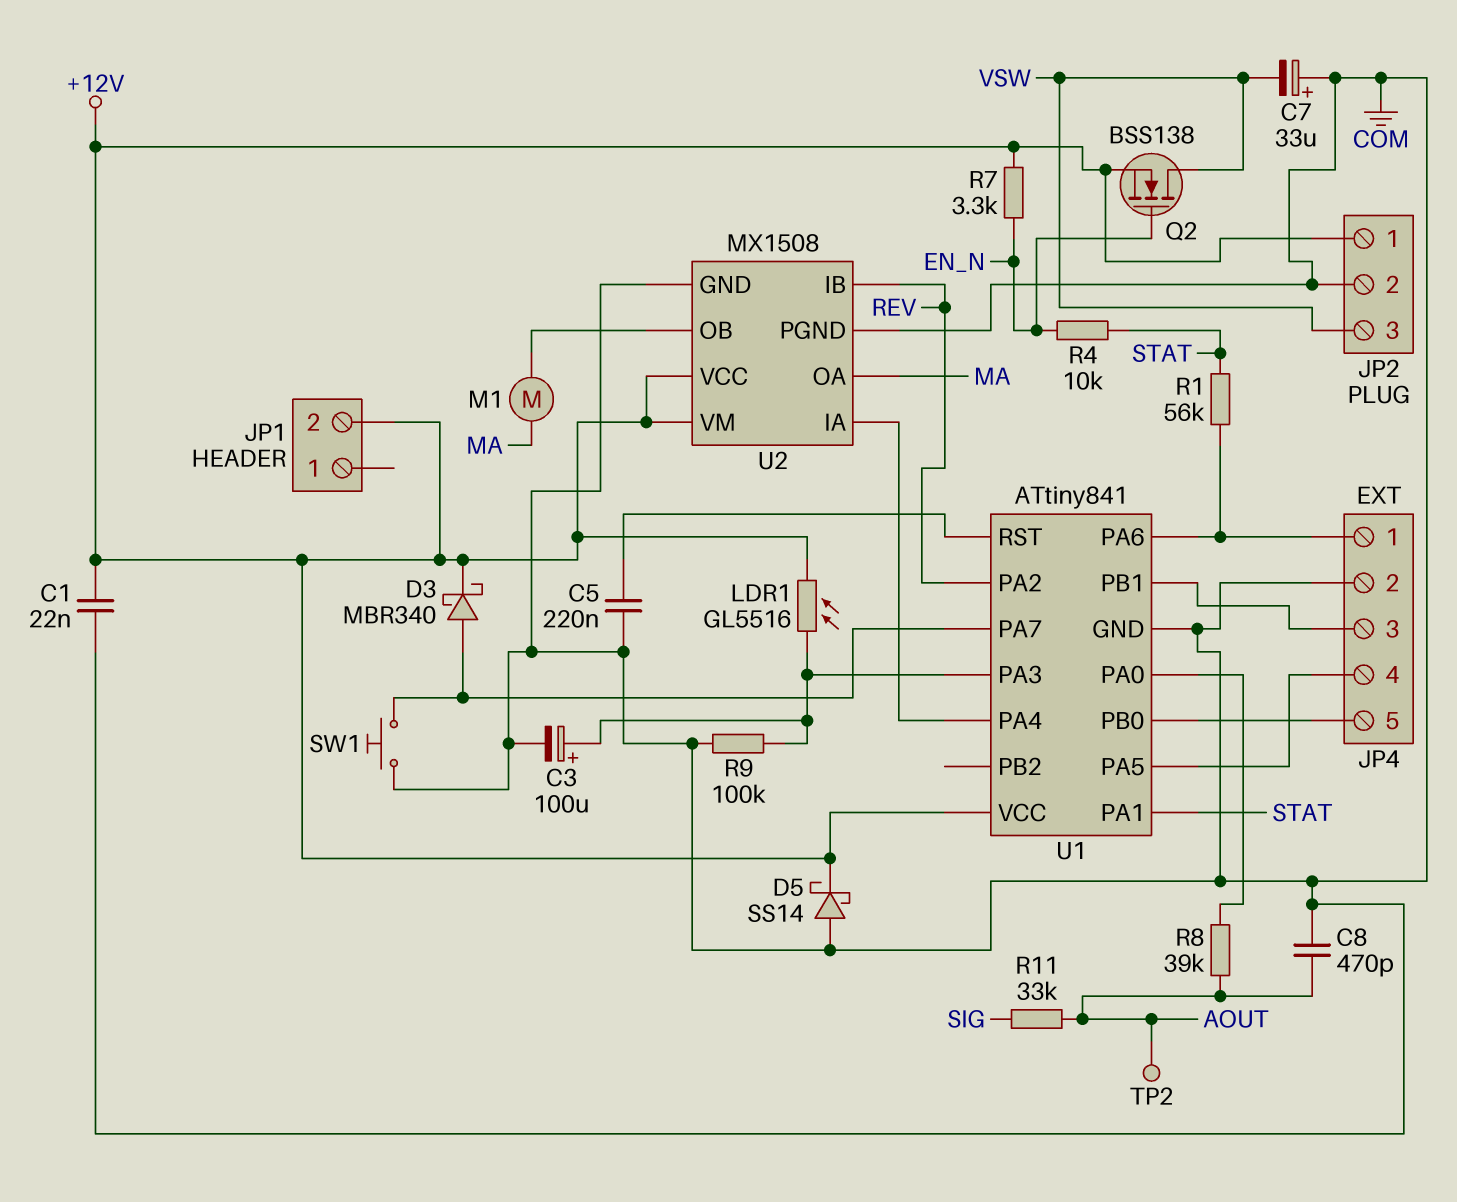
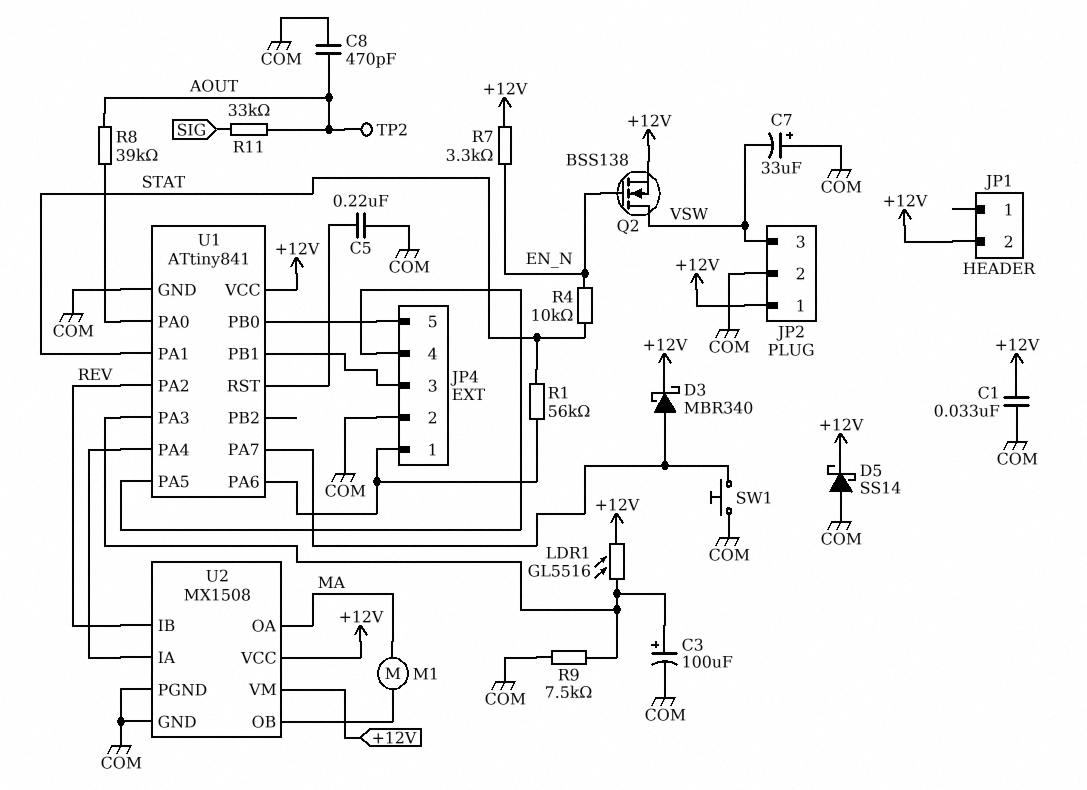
C1: 22nF (+12V, COM) -> 33nF (+12V, COM)
R9: 100k (COM, U1/PA3) -> 7.5k (COM, U1/PA3)

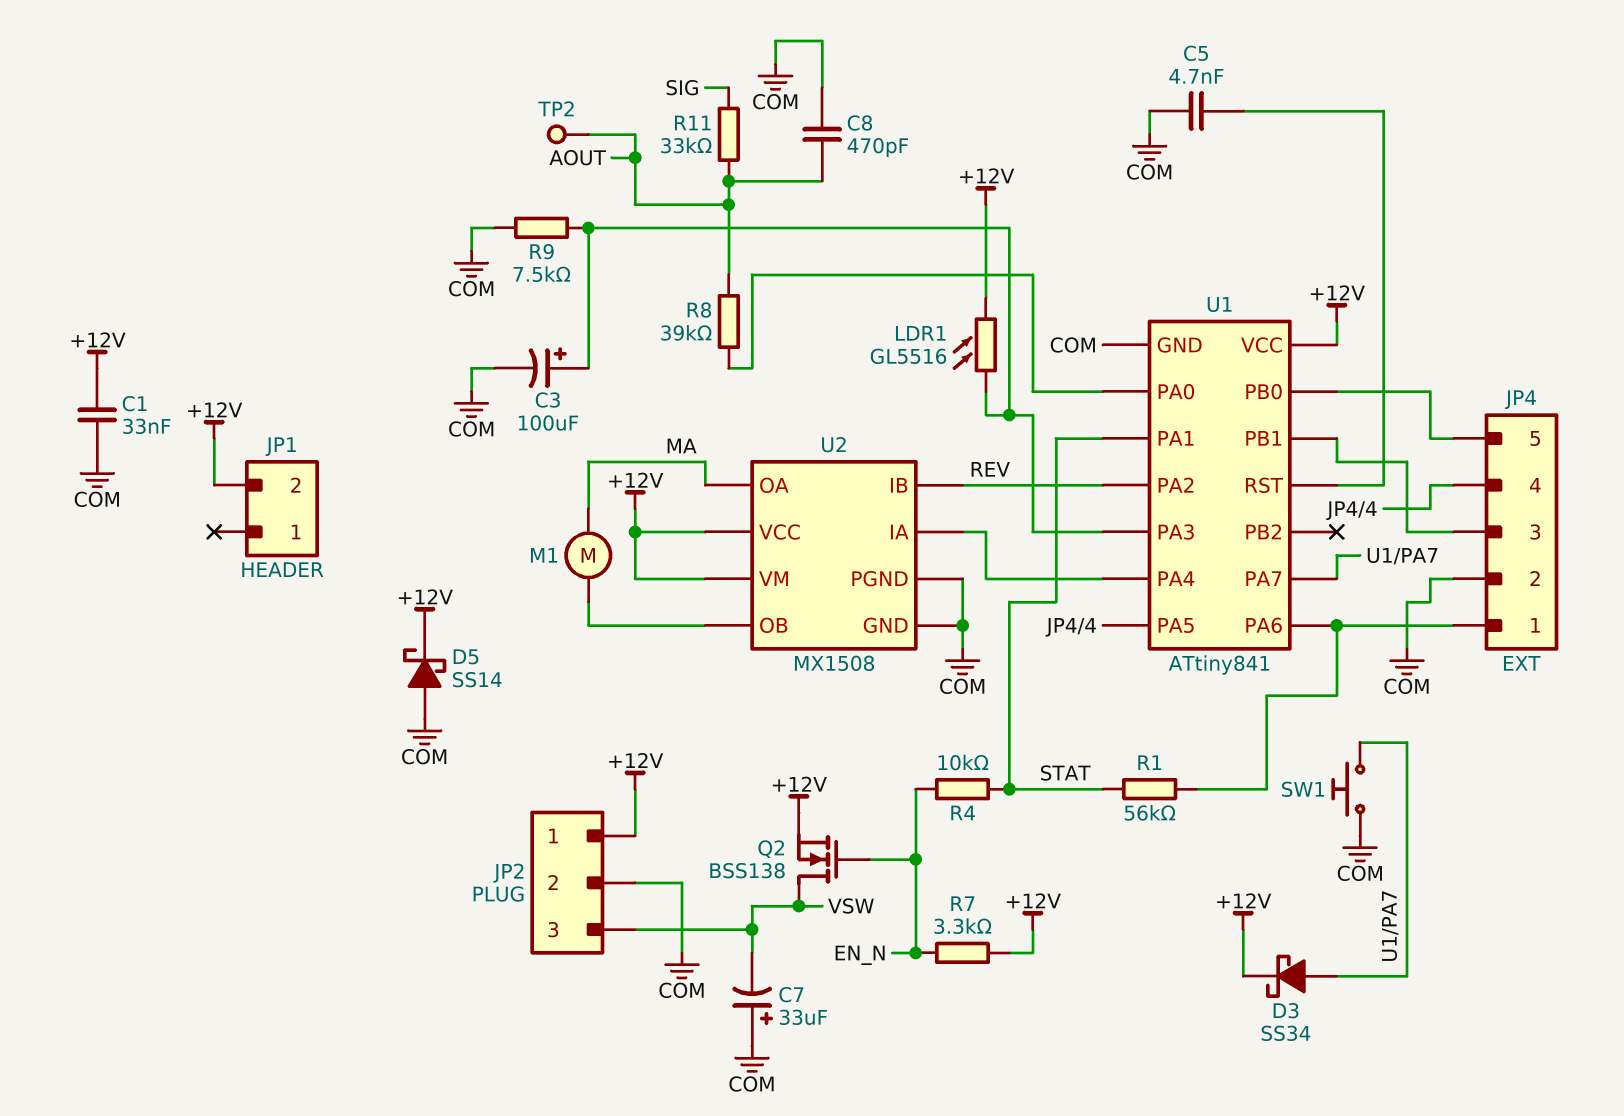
C5: 220nF (COM, U1/RST) -> 4.7nF (COM, U1/RST)
D3: schottky MBR340 (A U1/PA7, K +12V) -> schottky SS34 (A U1/PA7, K +12V)

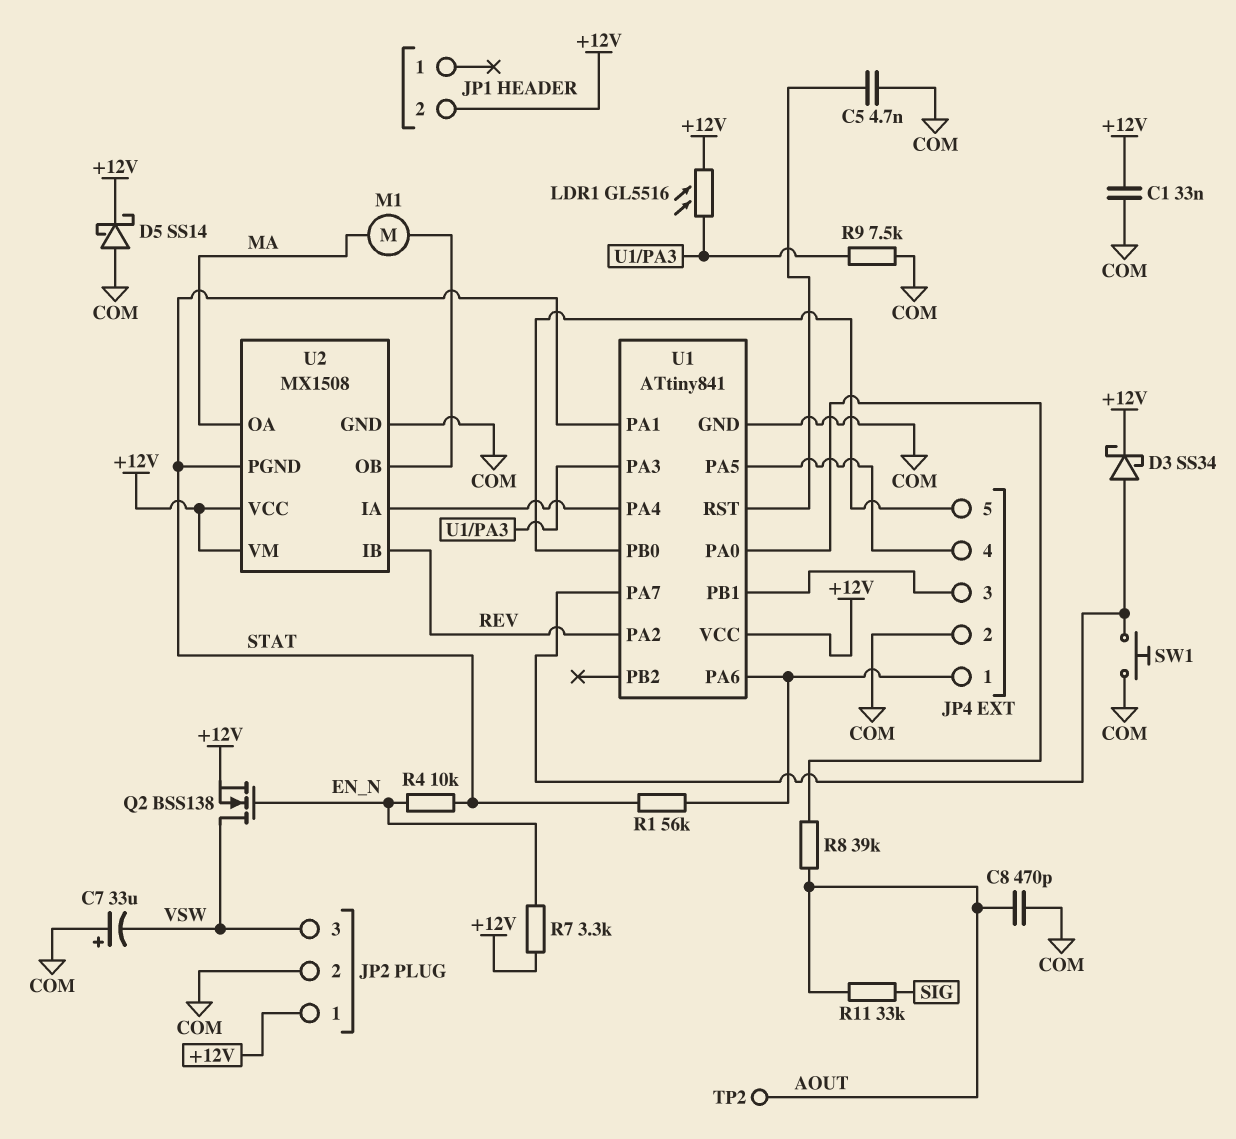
C3: 100uF (plus U1/PA3, minus COM) -> none
U2 pin PGND: COM -> STAT

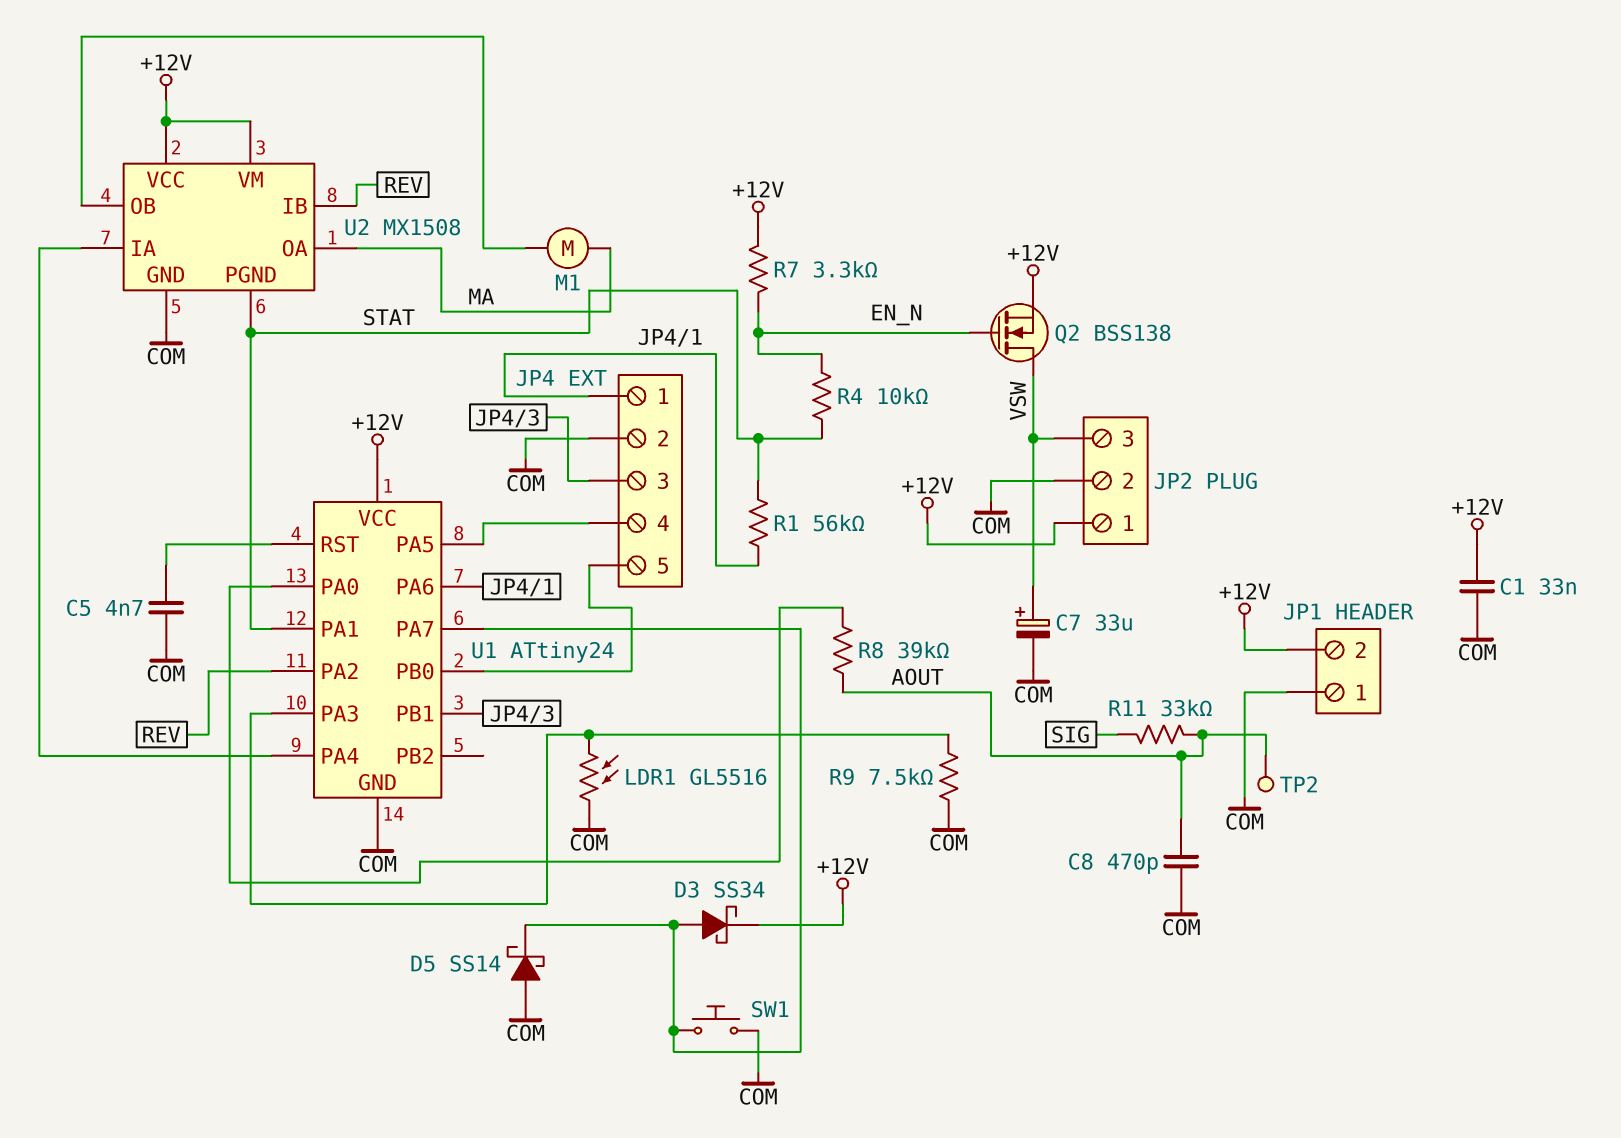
C7: 33uF (plus COM, minus VSW) -> 33uF (plus VSW, minus COM)
D5: schottky SS14 (A COM, K +12V) -> schottky SS14 (A COM, K U1/PA7)
JP1 pin 1: none -> COM
LDR1: GL5516 (+12V, U1/PA3) -> GL5516 (COM, U1/PA3)
U1: ATtiny841 -> ATtiny24

